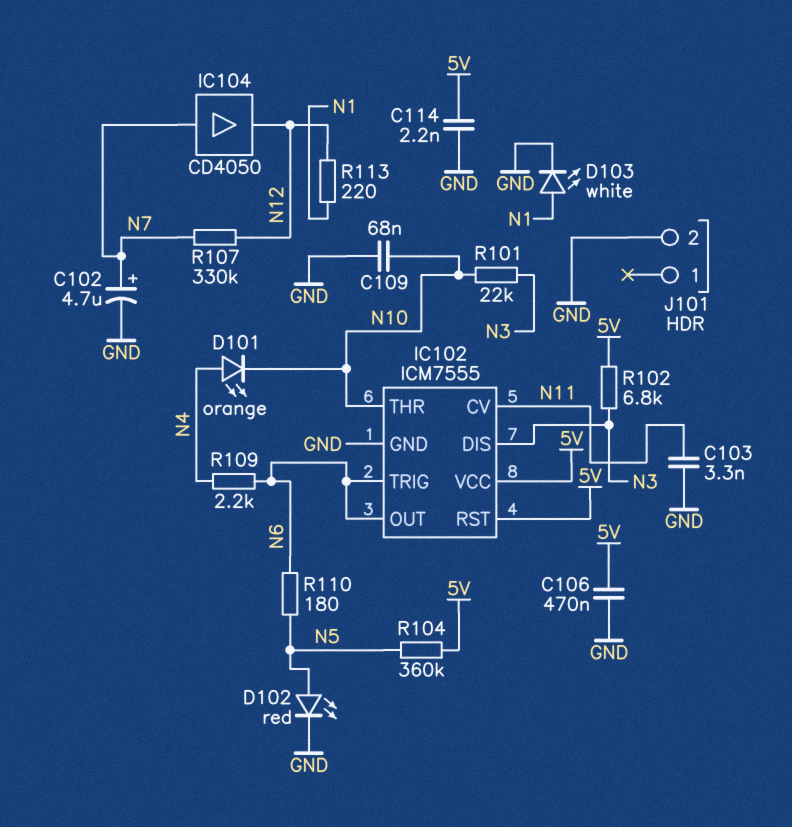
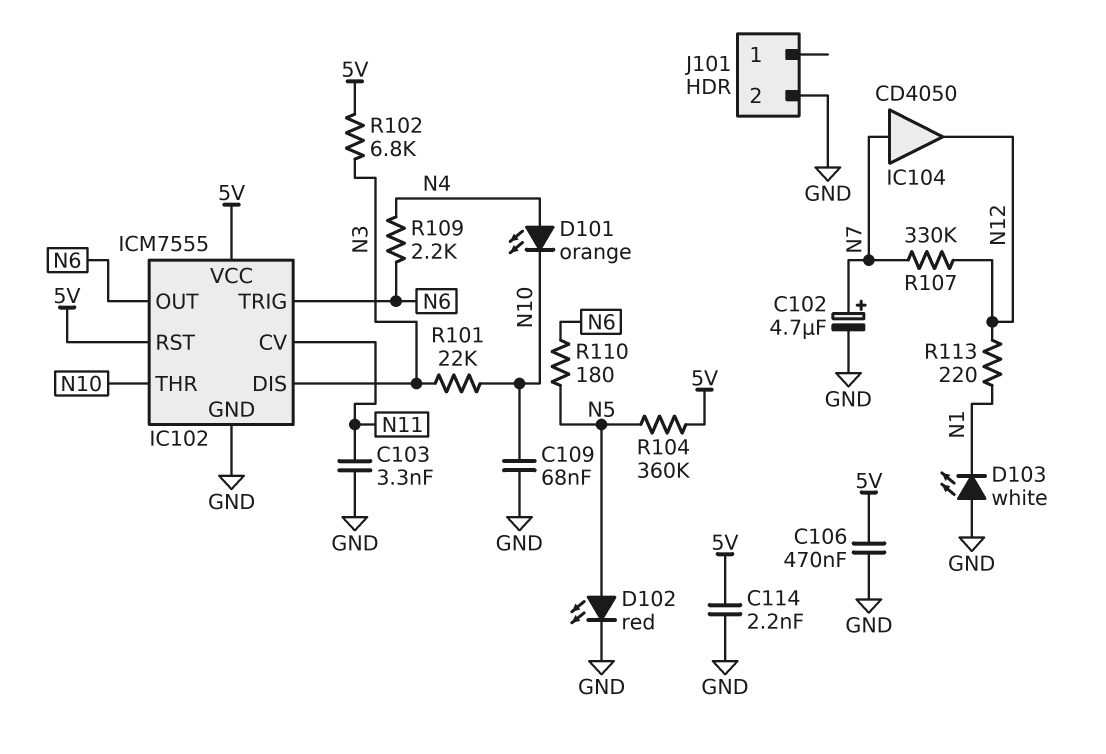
D103: LED white (A N1, K GND) -> LED white (A GND, K N1)

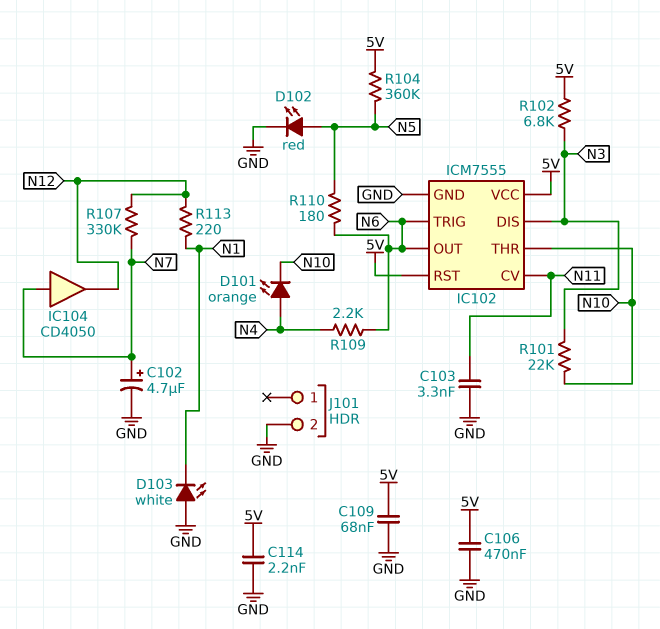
C109: 68nF (GND, N10) -> 68nF (5V, GND)

